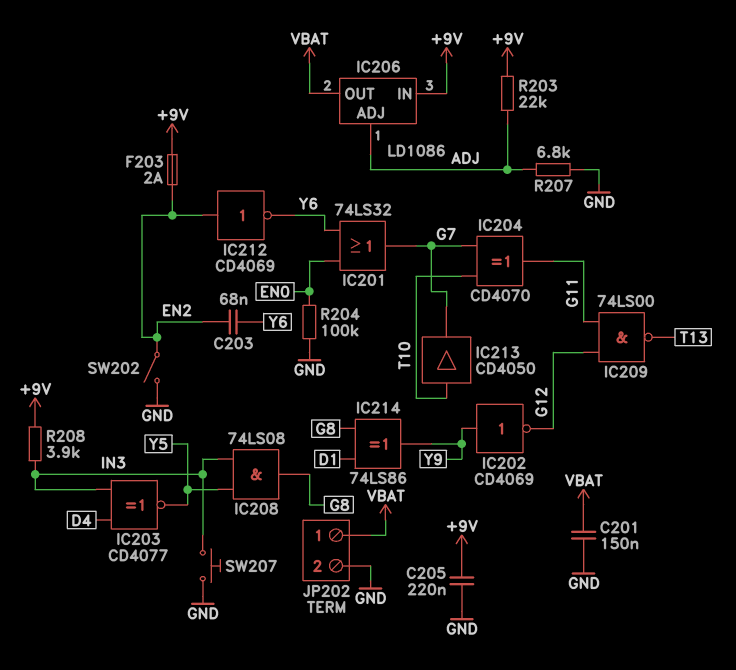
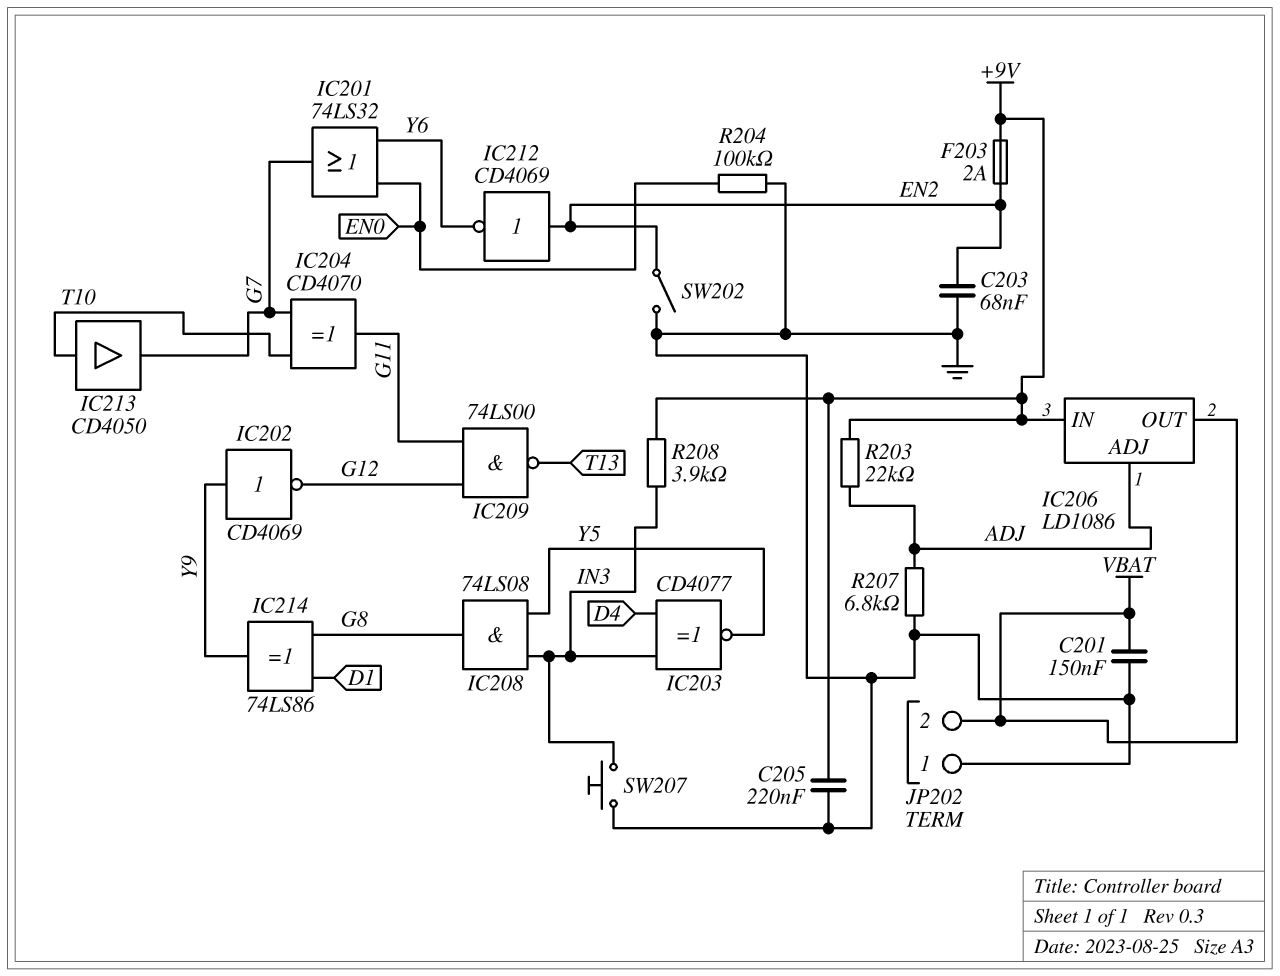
C203: 68nF (EN2, Y6) -> 68nF (EN2, GND)
JP202 pin 1: VBAT -> GND
JP202 pin 2: GND -> VBAT

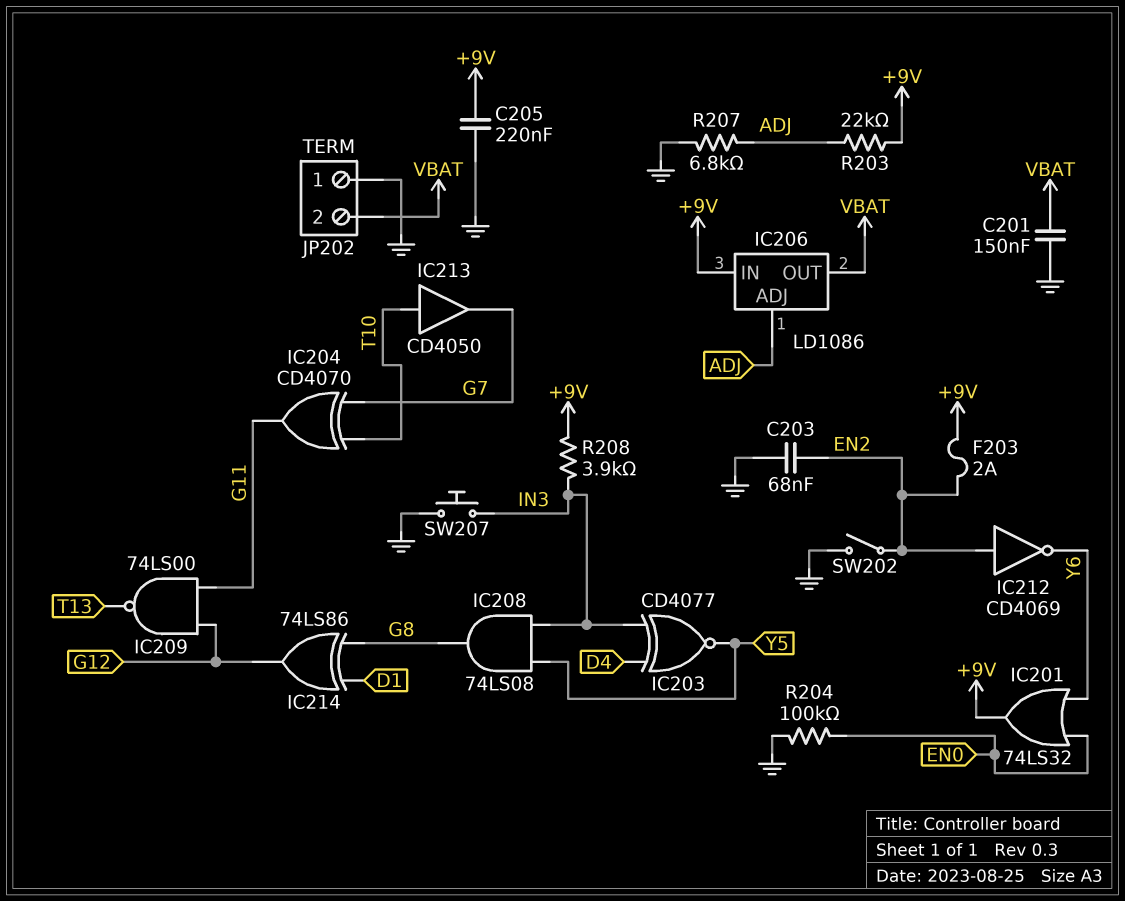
IC201: OR 74LS32 (in EN0, in Y6, out G7) -> OR 74LS32 (in EN0, in Y6, out +9V)
IC202: NOT CD4069 (in Y9, out G12) -> none
IC214: XOR 74LS86 (in D1, in G8, out Y9) -> XOR 74LS86 (in D1, in G8, out G12)

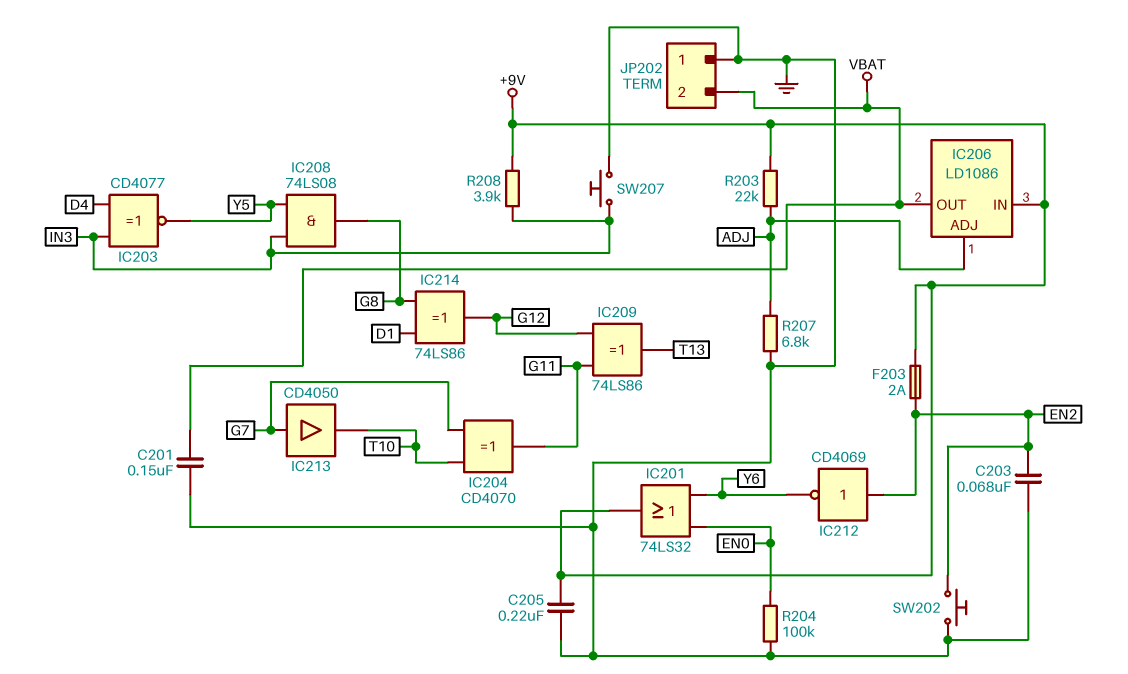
IC209: NAND 74LS00 (in G11, in G12, out T13) -> XOR 74LS86 (in G11, in G12, out T13)
IC213: buffer CD4050 (in T10, out G7) -> buffer CD4050 (in G7, out T10)
SW202: switch (EN2, GND) -> button (EN2, GND)

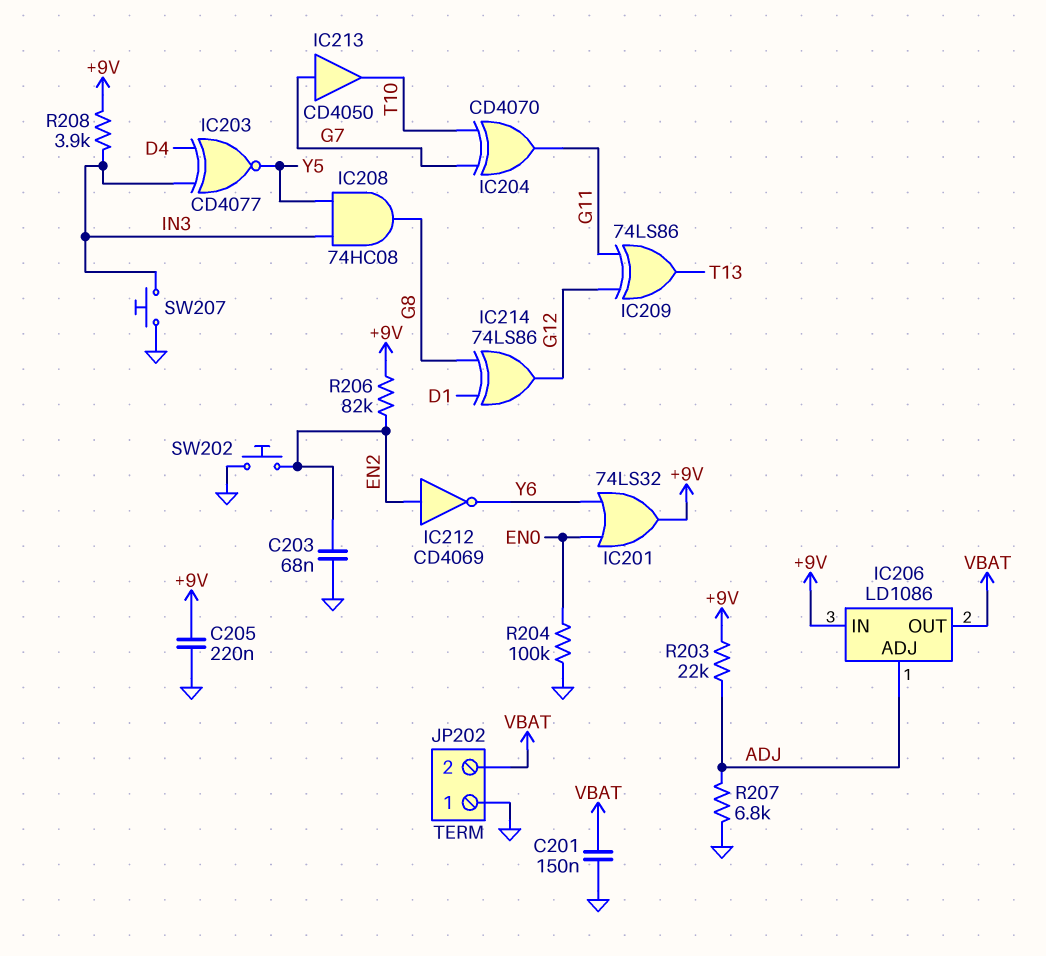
F203: 2A (+9V, EN2) -> none
IC208: AND 74LS08 (in IN3, in Y5, out G8) -> AND 74HC08 (in IN3, in Y5, out G8)
R206: none -> 82k (+9V, EN2)

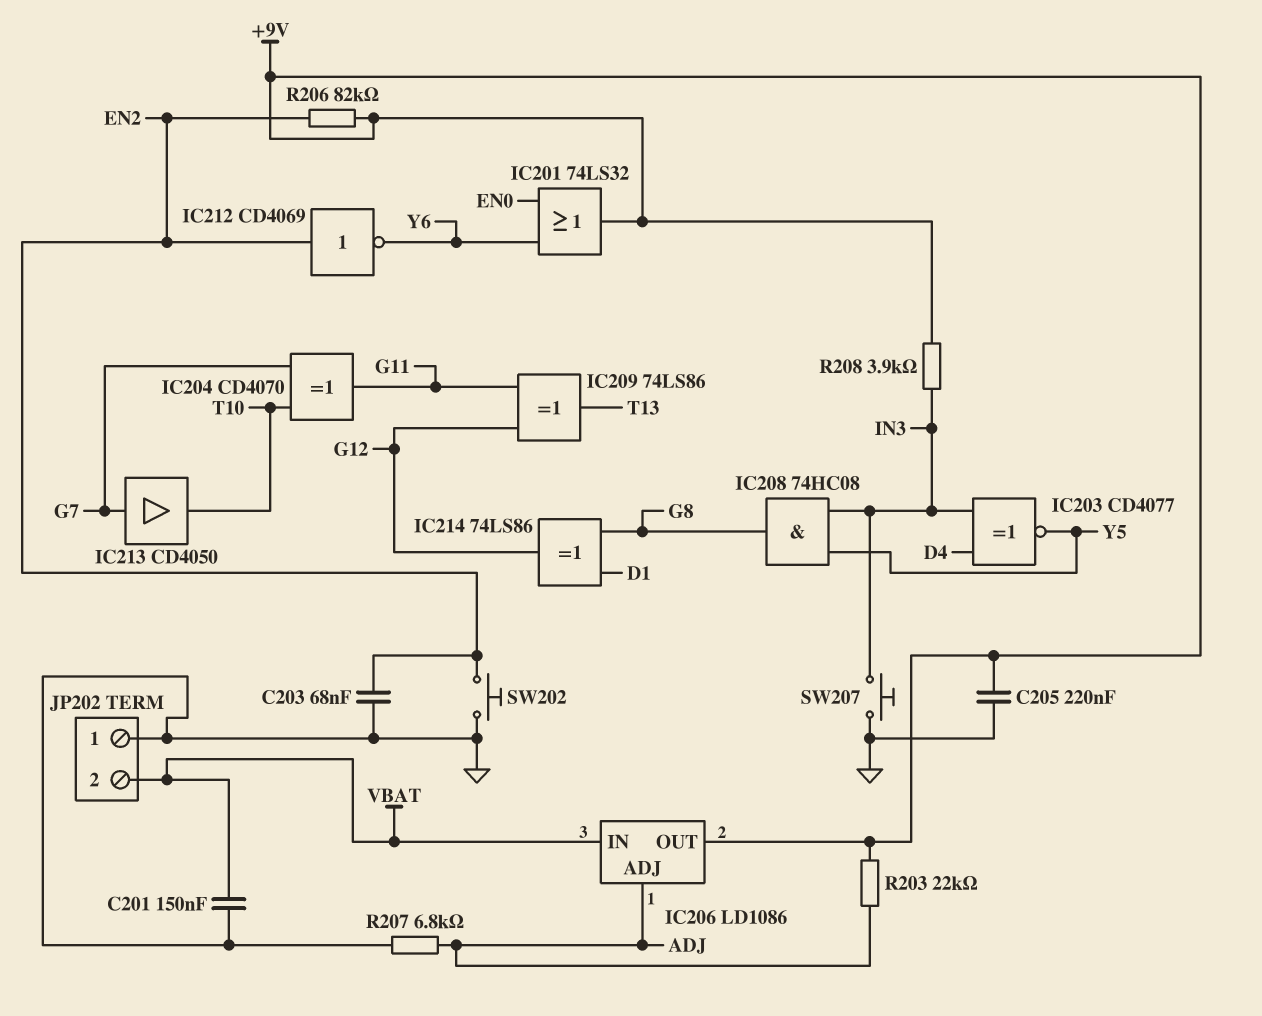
IC206 pin IN: +9V -> VBAT
IC206 pin OUT: VBAT -> +9V
R204: 100k (EN0, GND) -> none

